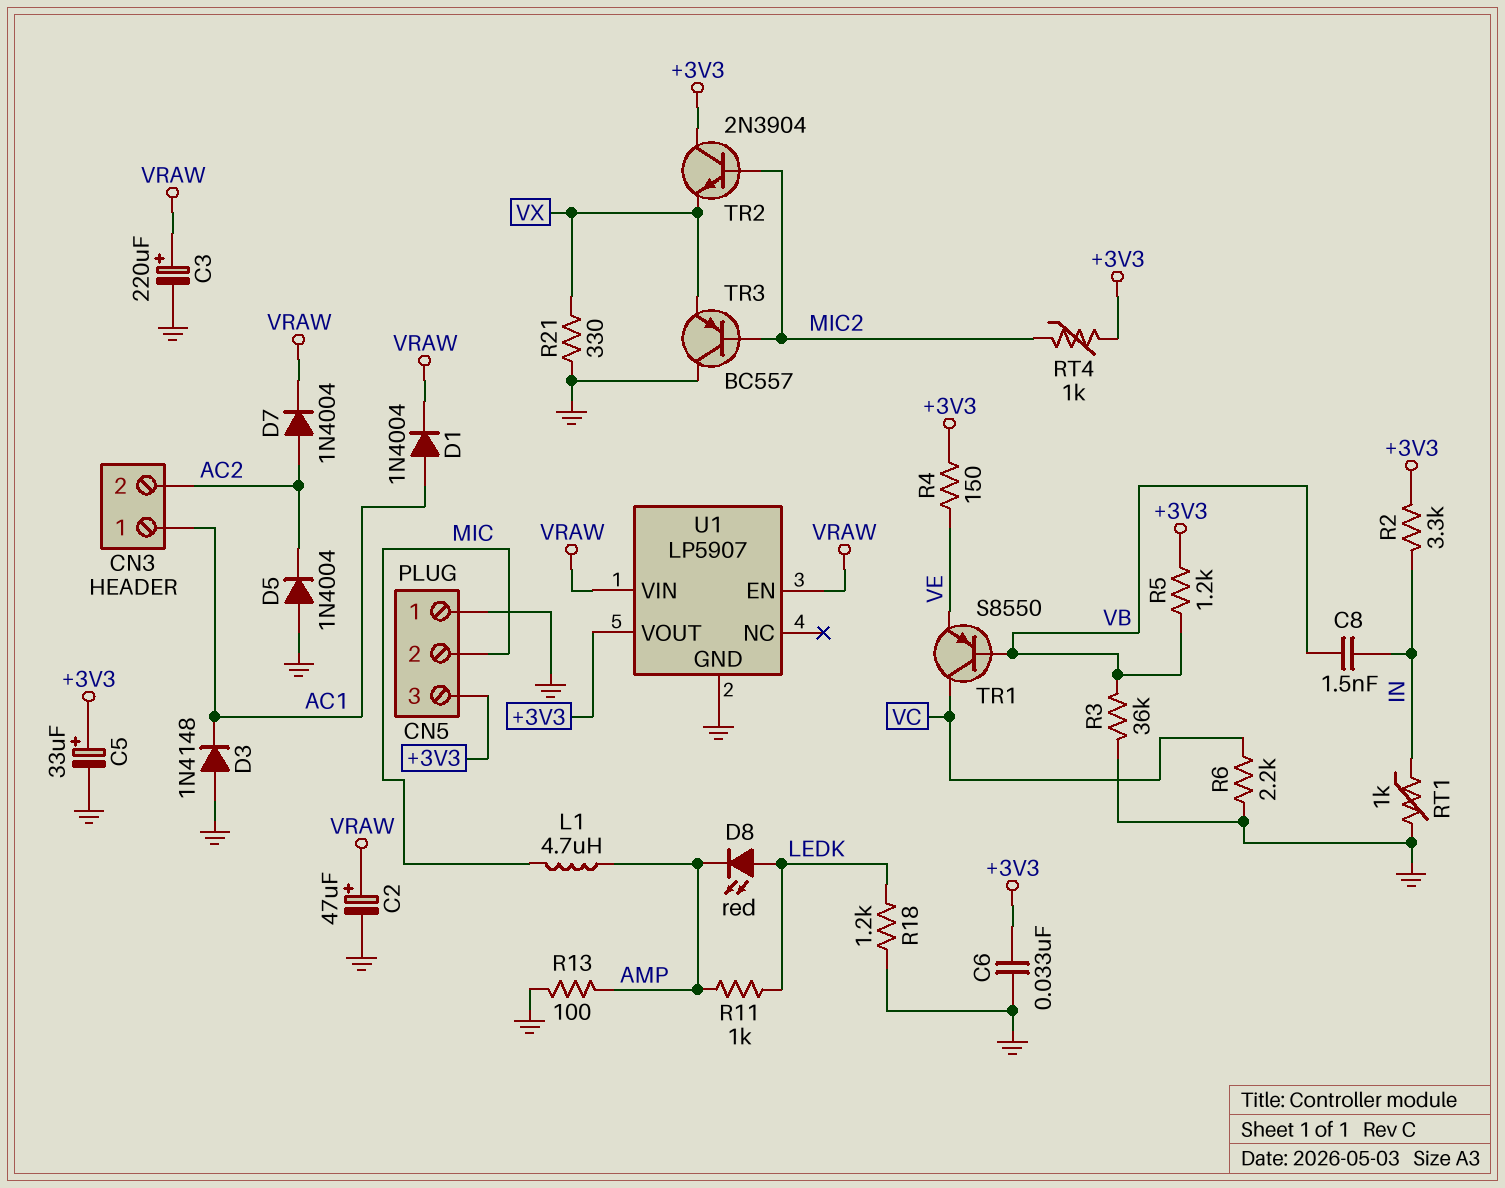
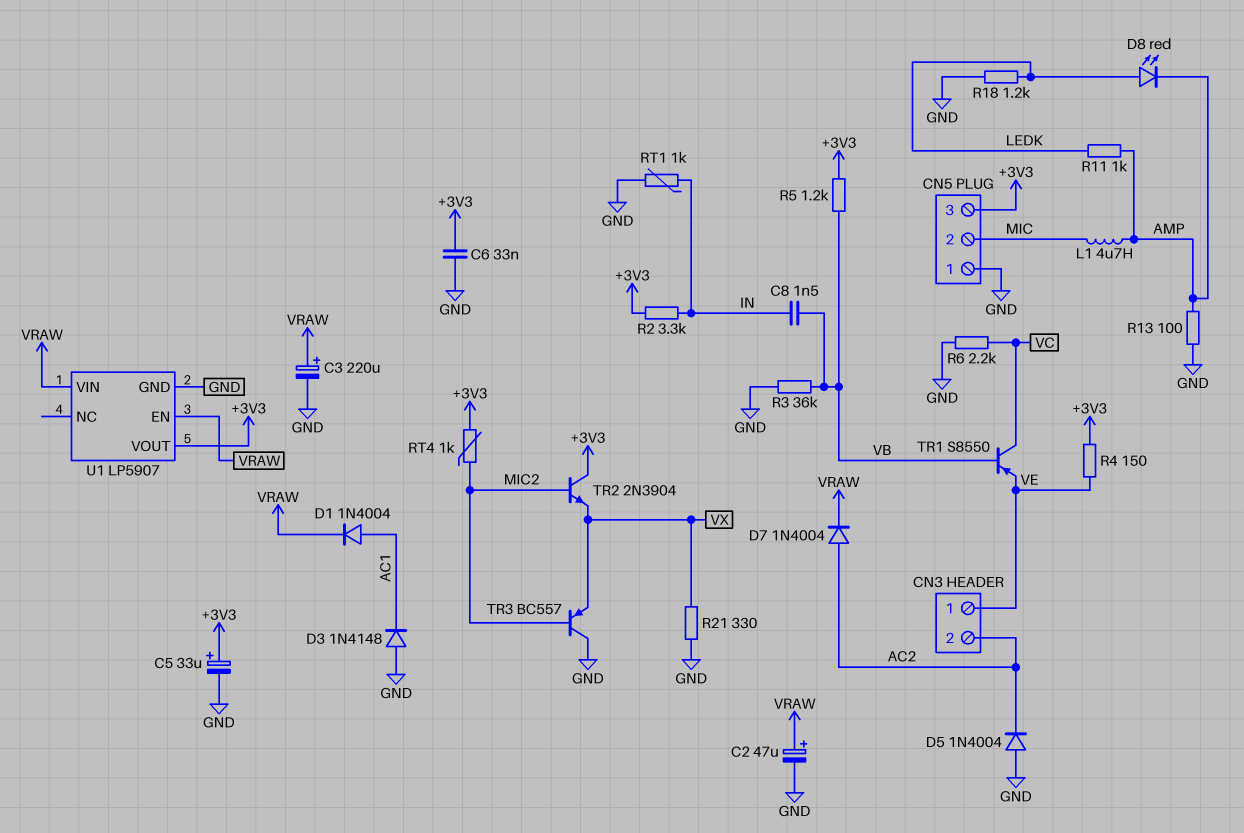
CN3 pin 1: AC1 -> VE

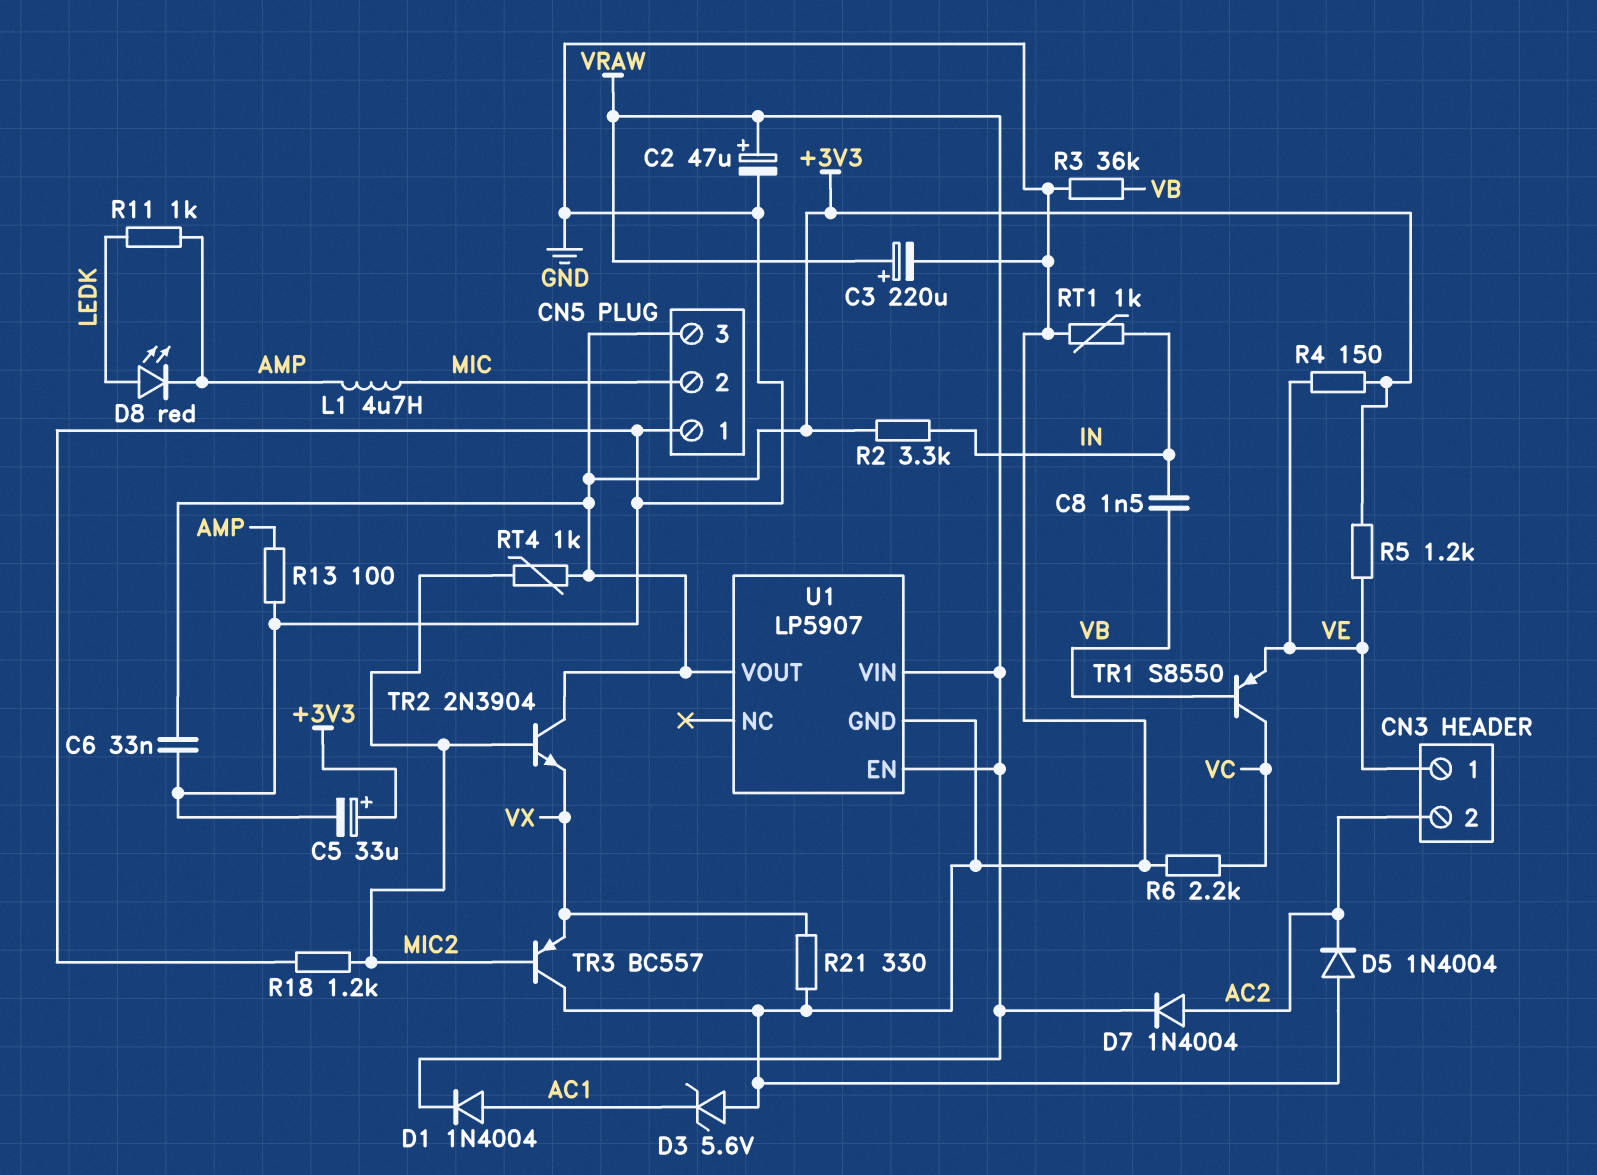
D3: diode 1N4148 (A GND, K AC1) -> zener 5.6V (A GND, K AC1)
R5: 1.2k (+3V3, VB) -> 1.2k (+3V3, VE)
R18: 1.2k (GND, LEDK) -> 1.2k (GND, MIC2)

